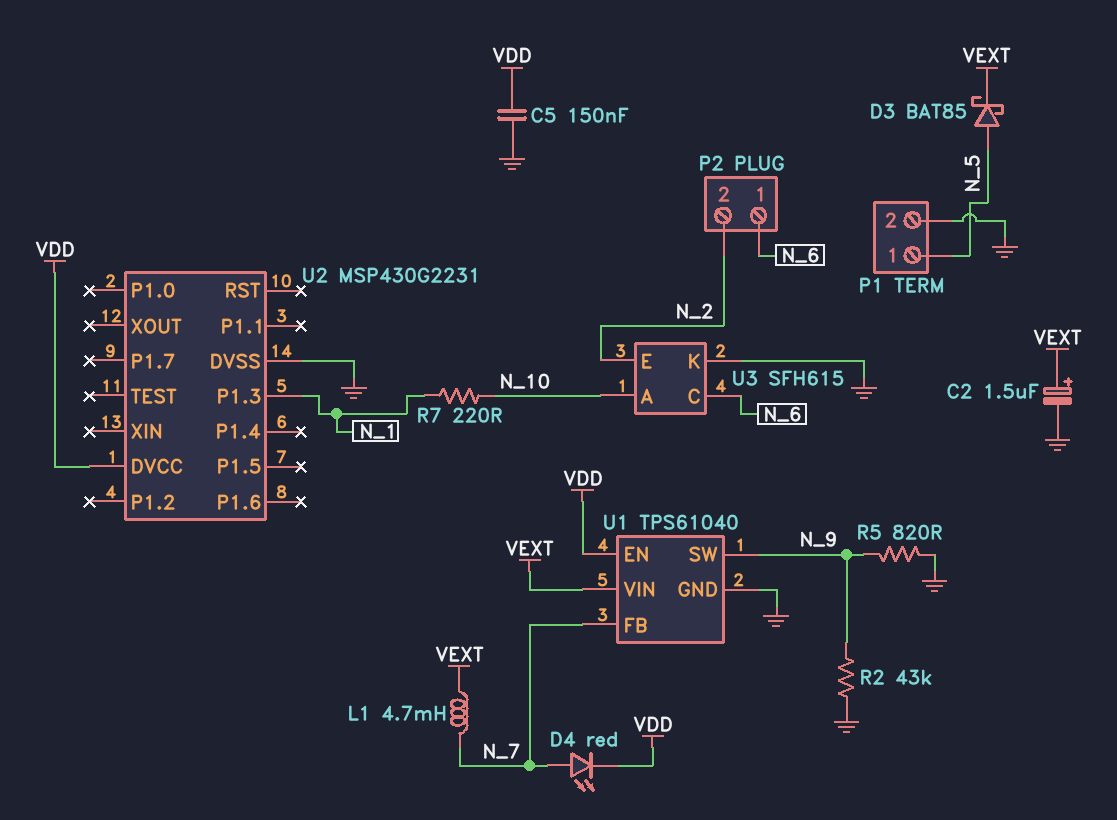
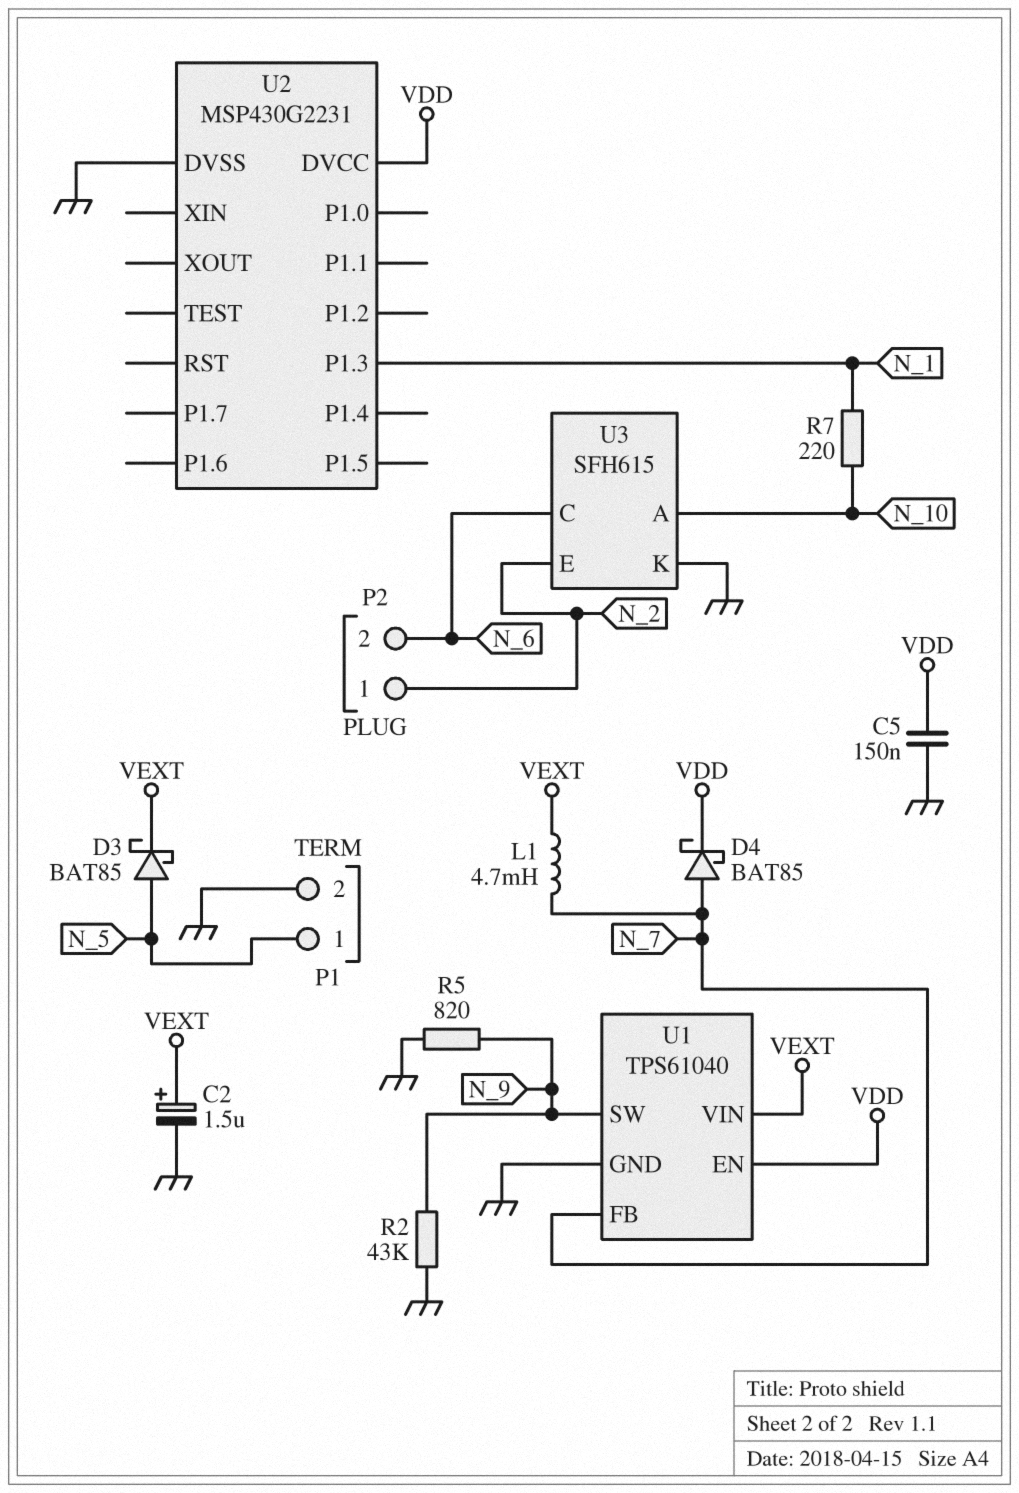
D4: LED red (A N_7, K VDD) -> schottky BAT85 (A N_7, K VDD)
P2 pin 1: N_6 -> N_2
P2 pin 2: N_2 -> N_6

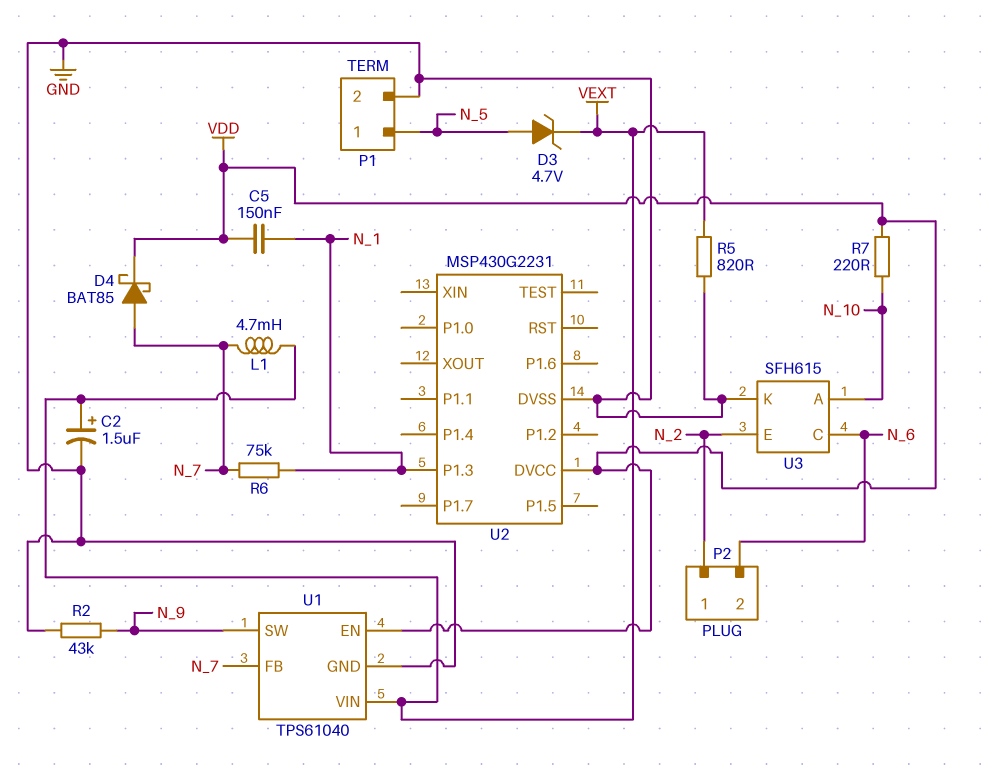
C5: 150nF (GND, VDD) -> 150nF (N_1, VDD)
D3: schottky BAT85 (A N_5, K VEXT) -> zener 4.7V (A N_5, K VEXT)
R5: 820 (GND, N_9) -> 820 (GND, VEXT)
R6: none -> 75k (N_1, N_7)
R7: 220 (N_1, N_10) -> 220 (N_10, VDD)

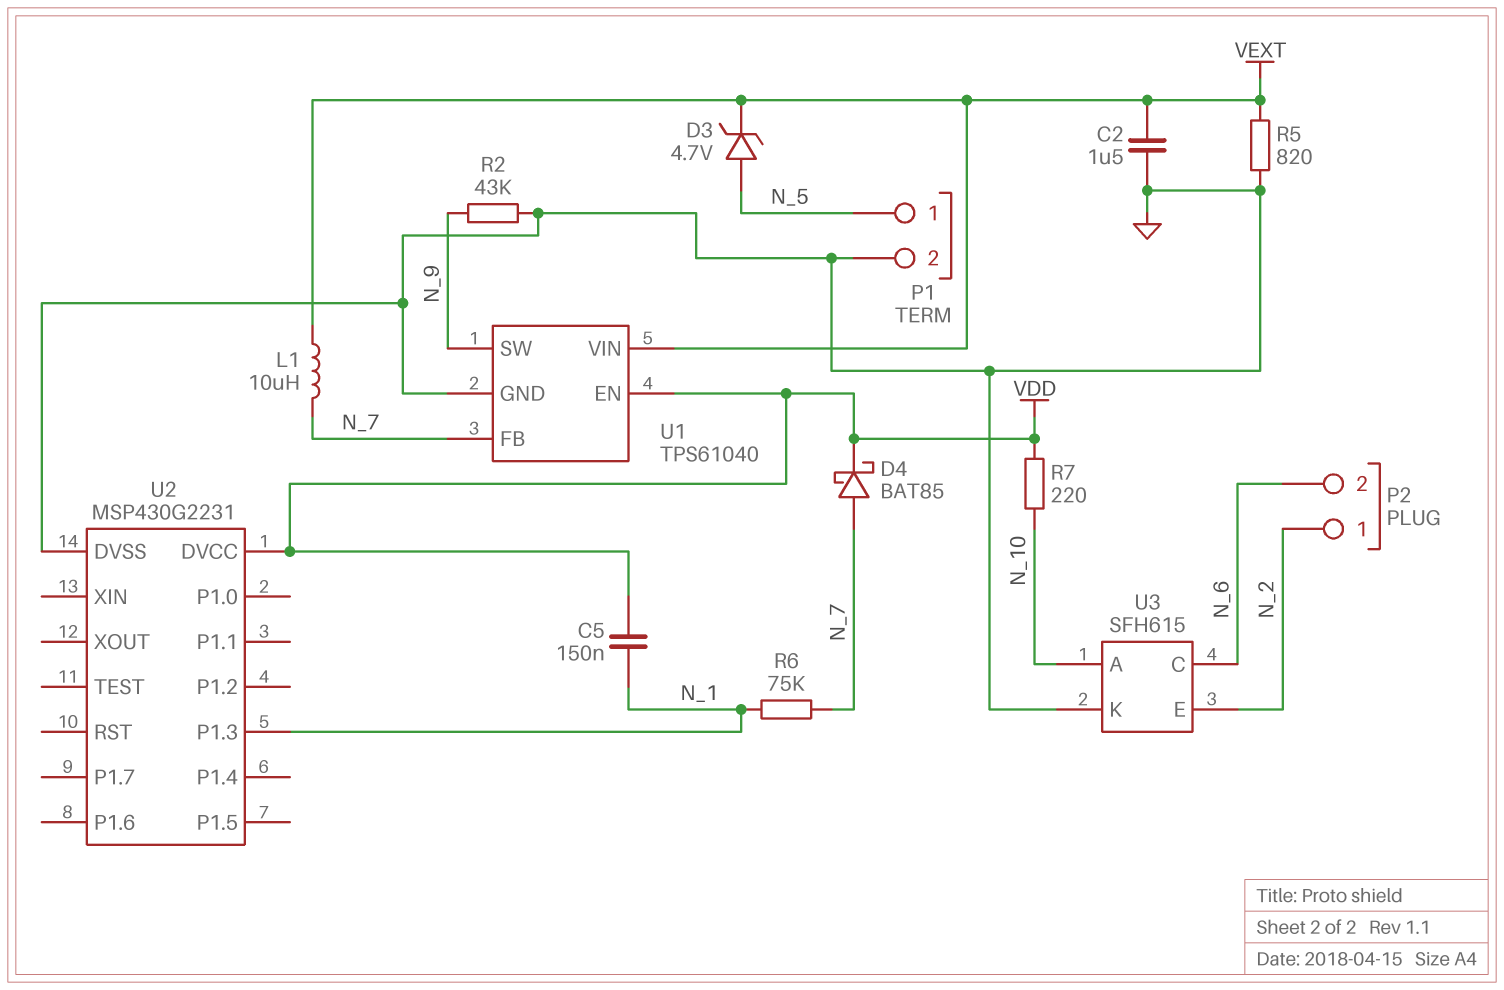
C2: 1.5uF (plus VEXT, minus GND) -> 1.5uF (GND, VEXT)
L1: 4.7mH (N_7, VEXT) -> 10uH (N_7, VEXT)

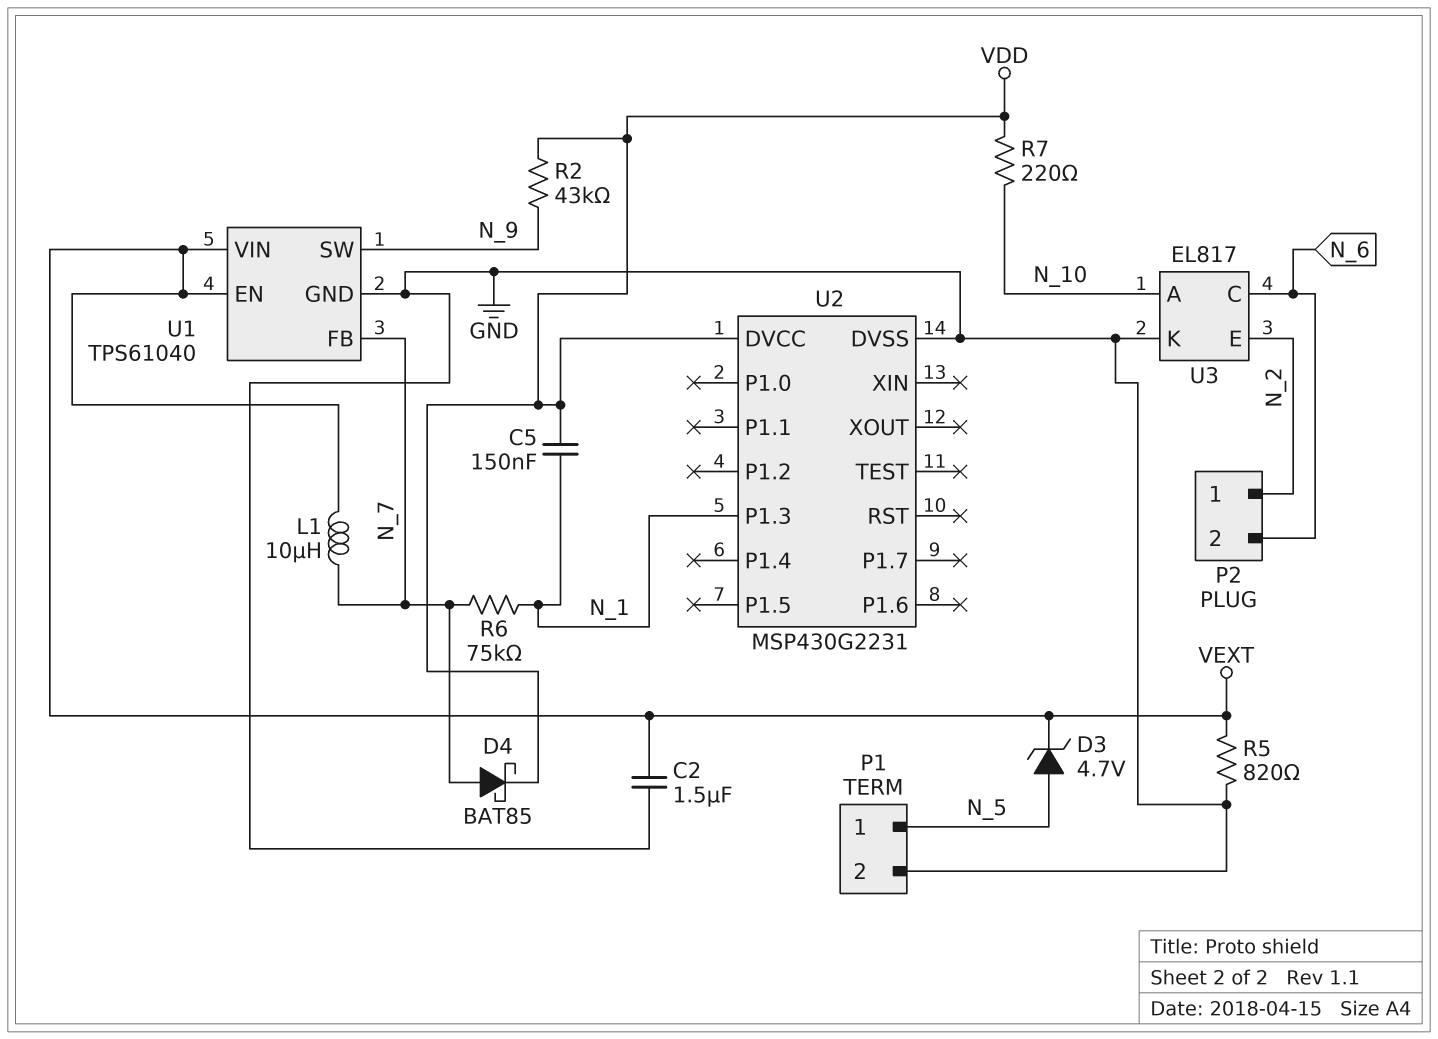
R2: 43k (GND, N_9) -> 43k (N_9, VDD)
U1 pin EN: VDD -> VEXT
U3: SFH615 -> EL817

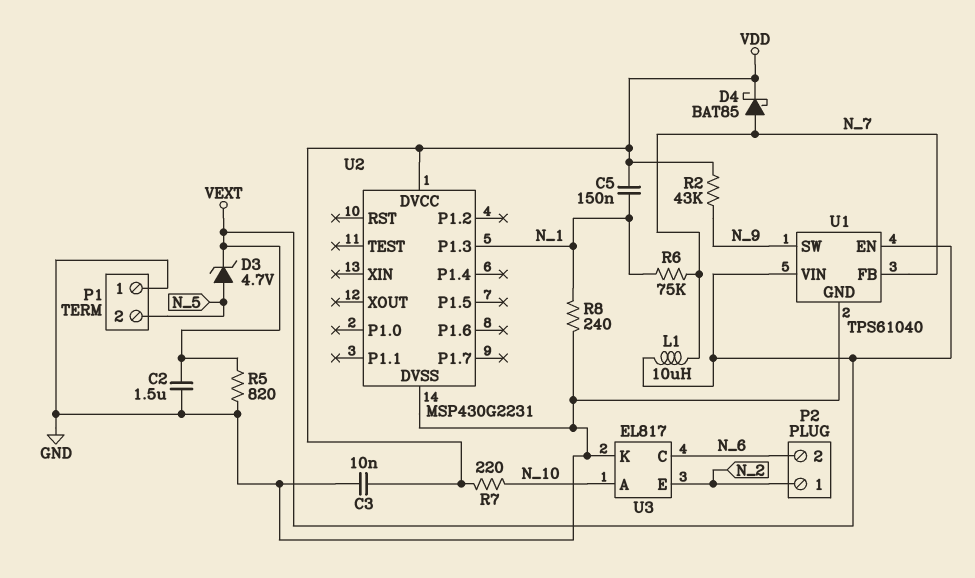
C3: none -> 10nF (GND, VDD)
P1 pin 1: N_5 -> GND
P1 pin 2: GND -> N_5
R8: none -> 240 (GND, N_1)

